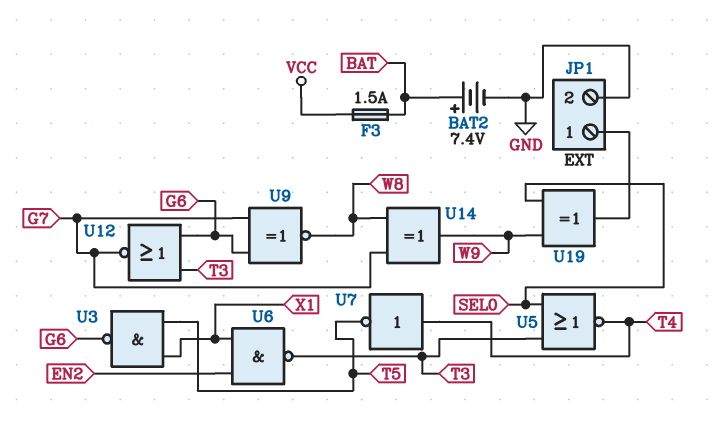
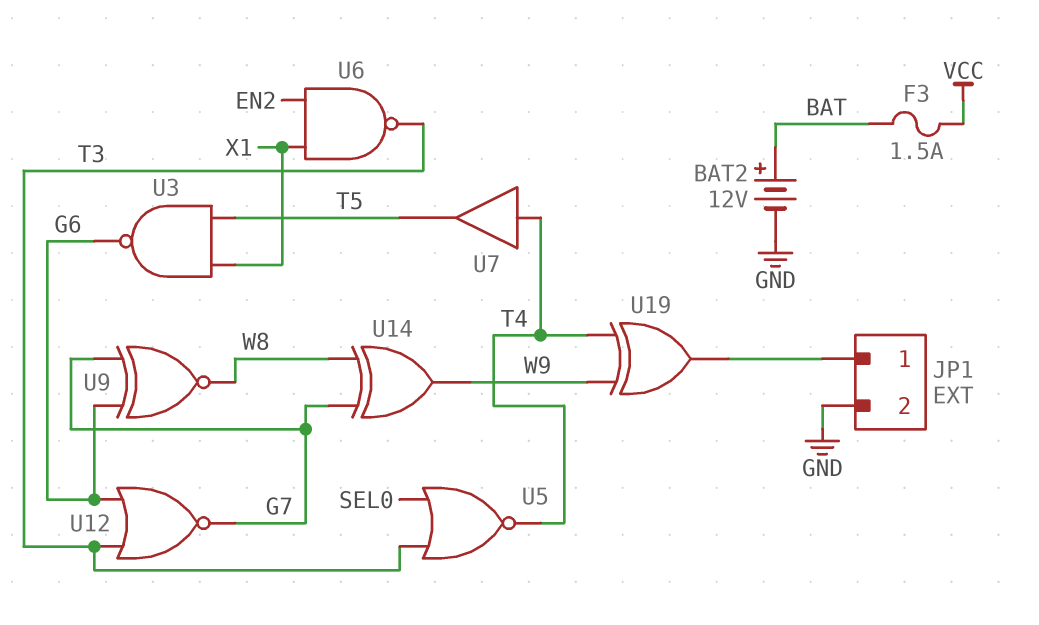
BAT2: 7.4V (plus BAT, minus GND) -> 12V (plus BAT, minus GND)
U7: NOT (in T4, out T5) -> buffer (in T4, out T5)
U19: XOR (in SEL0, in W9, out JP1/1) -> XOR (in T4, in W9, out JP1/1)

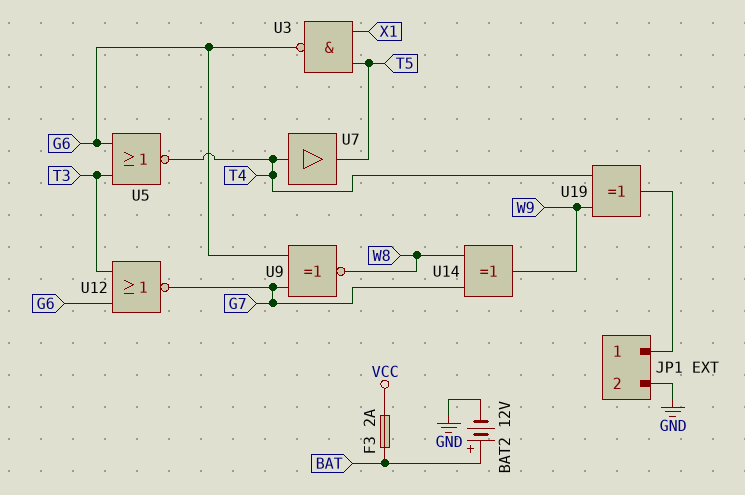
F3: 1.5A (BAT, VCC) -> 2A (BAT, VCC)
U5: NOR (in SEL0, in T3, out T4) -> NOR (in G6, in T3, out T4)
U6: NAND (in EN2, in X1, out T3) -> none

